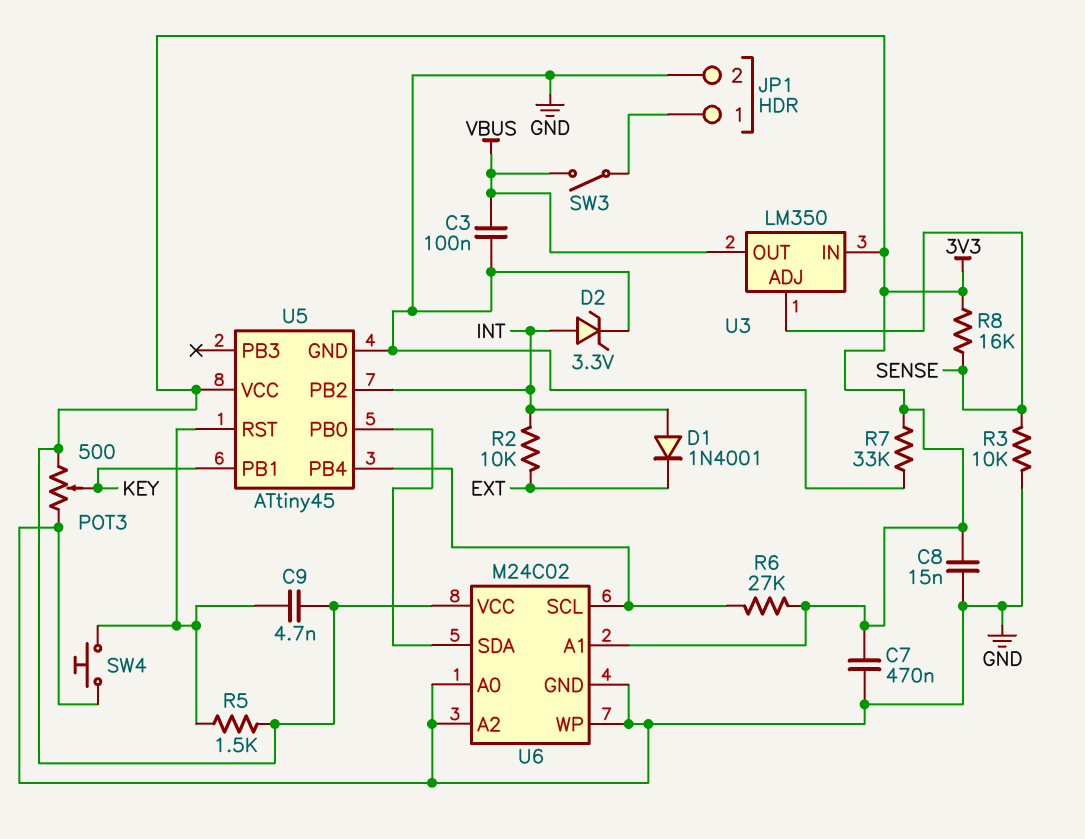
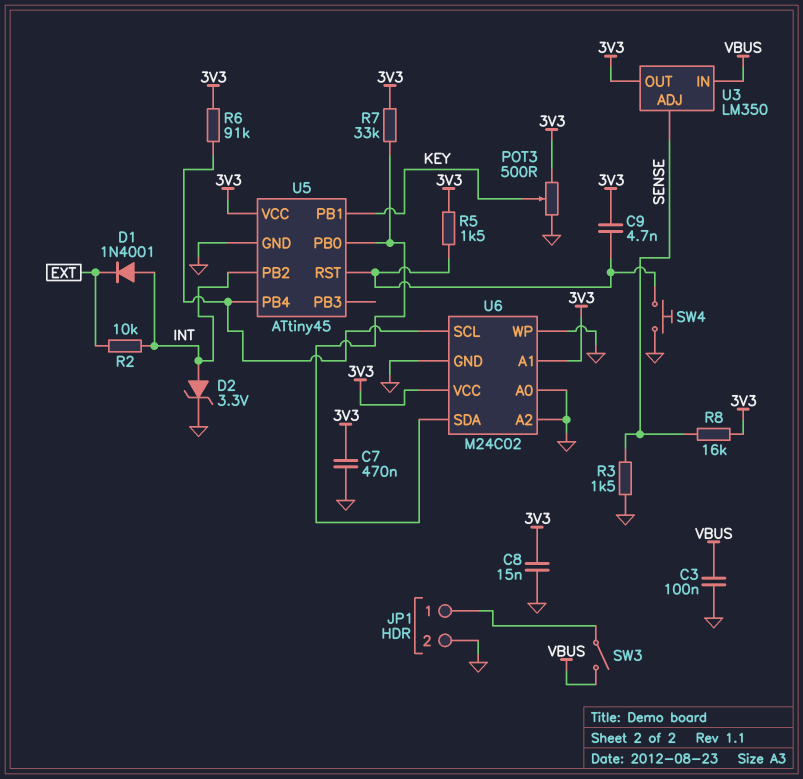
R3: 10k (GND, SENSE) -> 1.5k (GND, SENSE)
R6: 27k (3V3, U5/PB4) -> 91k (3V3, U5/PB4)
R7: 33k (3V3, GND) -> 33k (3V3, U5/PB0)
U3 pin IN: 3V3 -> VBUS
U3 pin OUT: VBUS -> 3V3

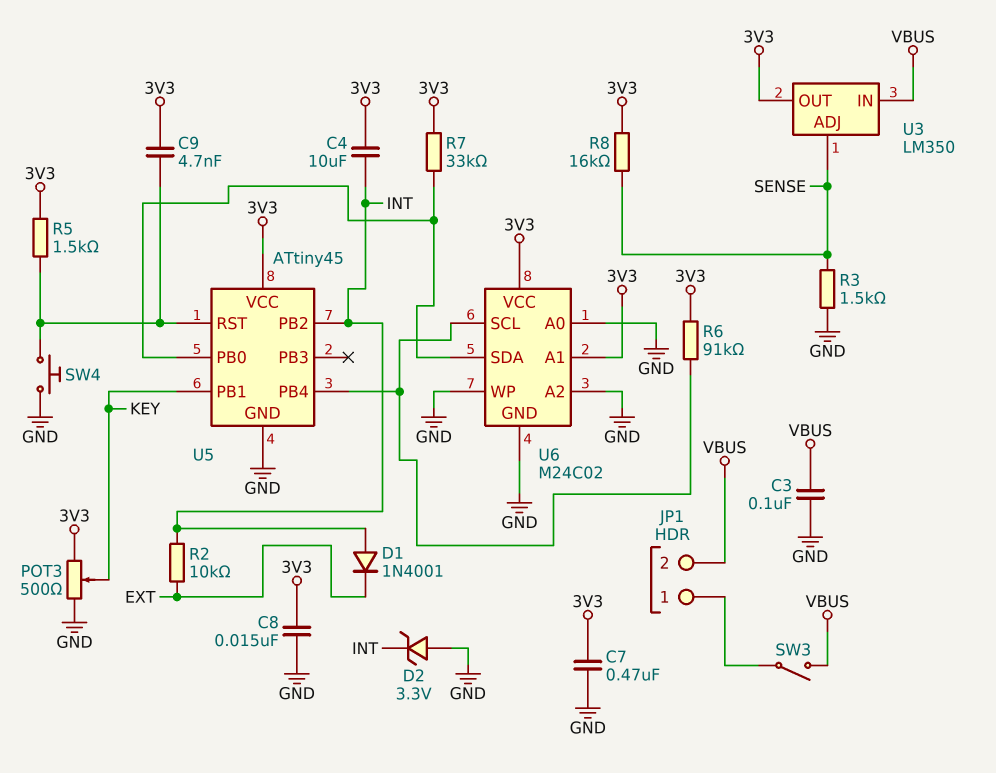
C4: none -> 10uF (3V3, INT)
D2: zener 3.3V (A INT, K GND) -> zener 3.3V (A GND, K INT)
JP1 pin 2: GND -> VBUS

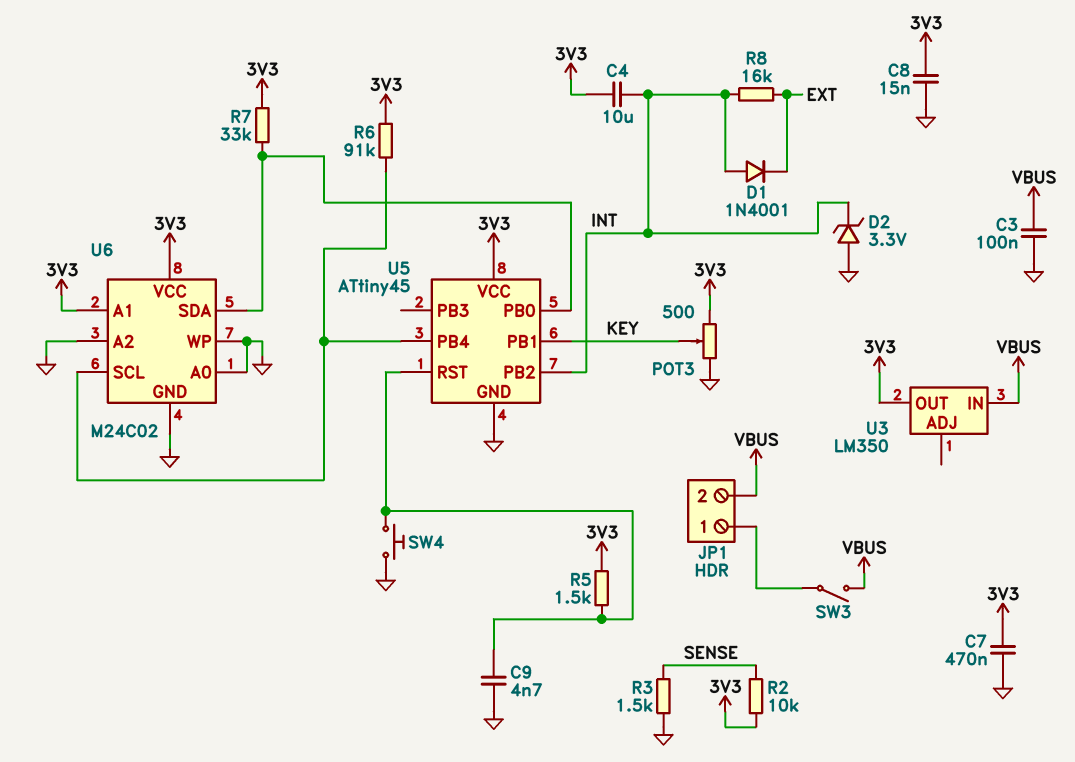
C9: 4.7nF (3V3, U5/RST) -> 4.7nF (GND, U5/RST)
R2: 10k (EXT, INT) -> 10k (3V3, SENSE)
R8: 16k (3V3, SENSE) -> 16k (EXT, INT)
U3 pin ADJ: SENSE -> none

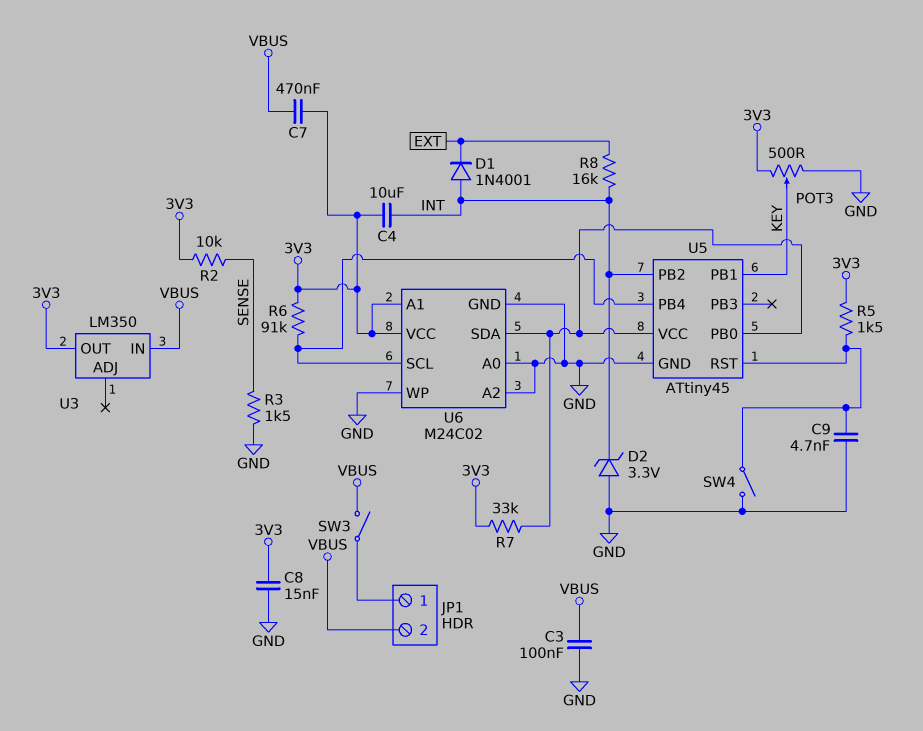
C7: 470nF (3V3, GND) -> 470nF (3V3, VBUS)
SW4: button (GND, U5/RST) -> switch (GND, U5/RST)
U5 pin VCC: 3V3 -> U5/PB0

